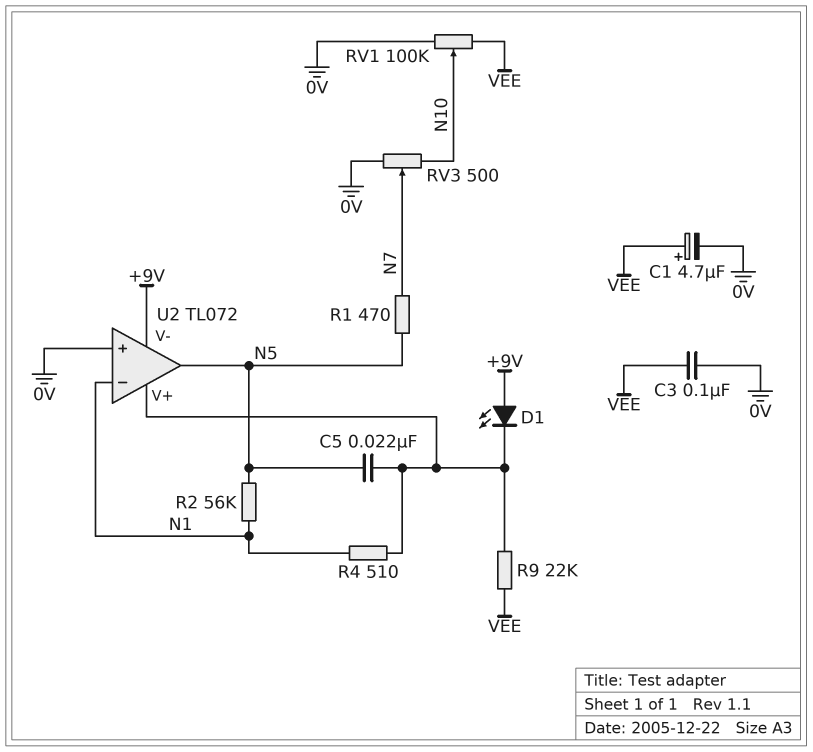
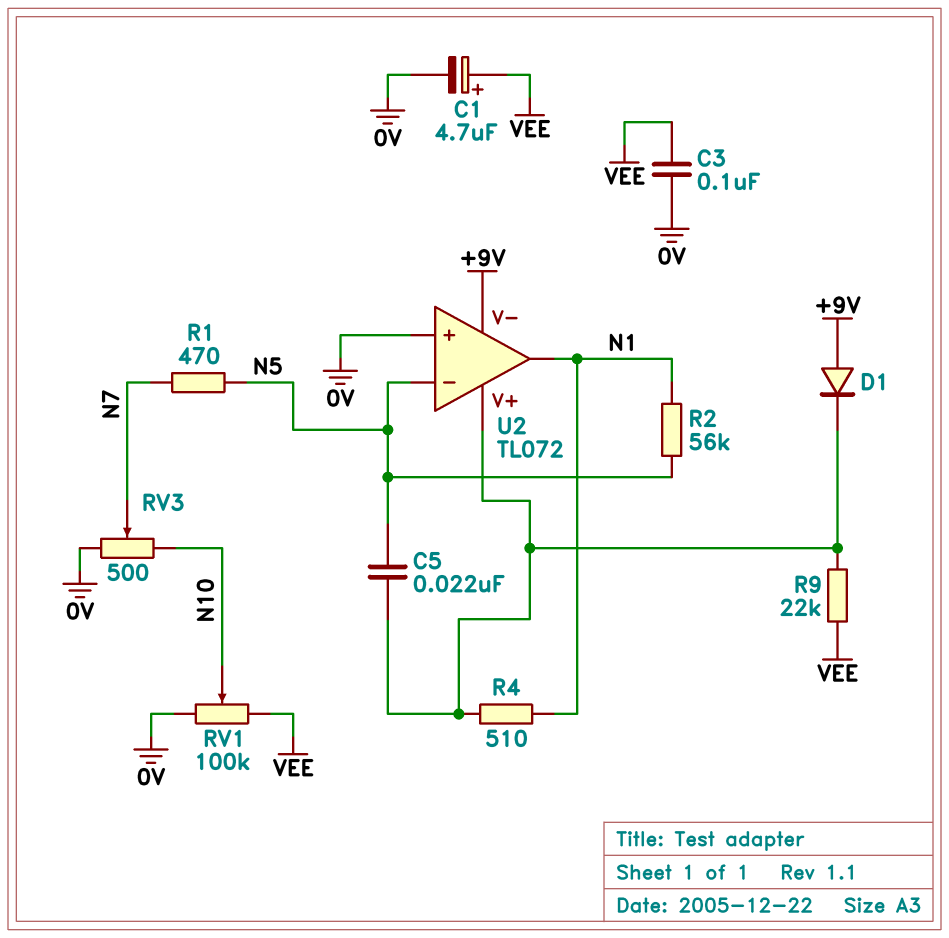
D1: LED (A +9V, K U2/V+) -> diode (A +9V, K U2/V+)
U2 pin in-: N1 -> N5
U2 pin out: N5 -> N1

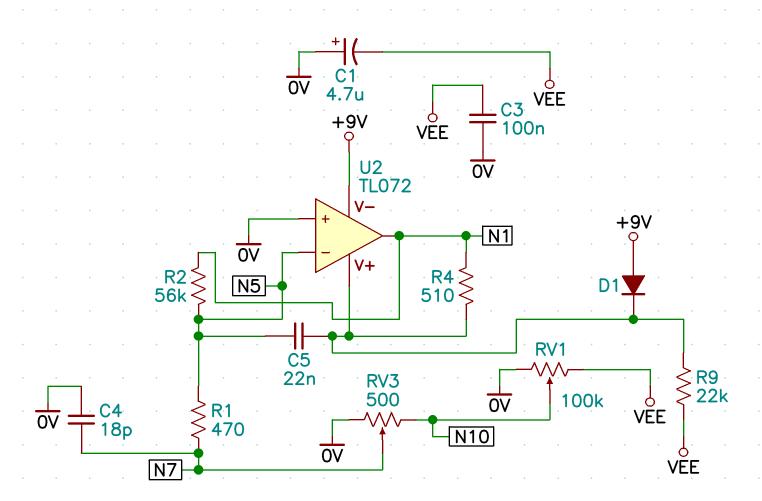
C1: 4.7uF (plus VEE, minus 0V) -> 4.7uF (plus 0V, minus VEE)
C4: none -> 18pF (0V, N7)

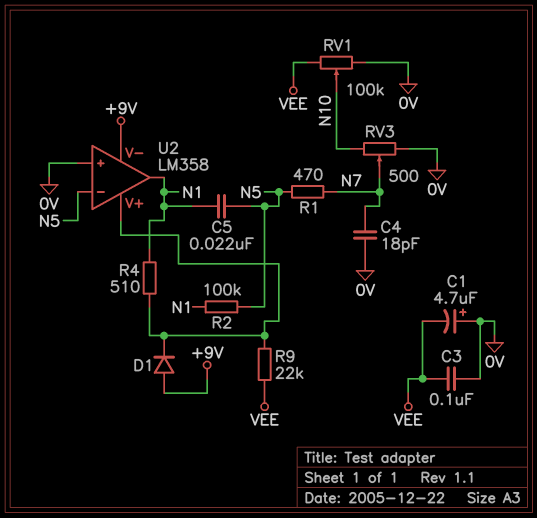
C5: 22nF (N5, U2/V+) -> 22nF (N1, N5)
R2: 56k (N1, N5) -> 100k (N1, N5)
U2: TL072 -> LM358

